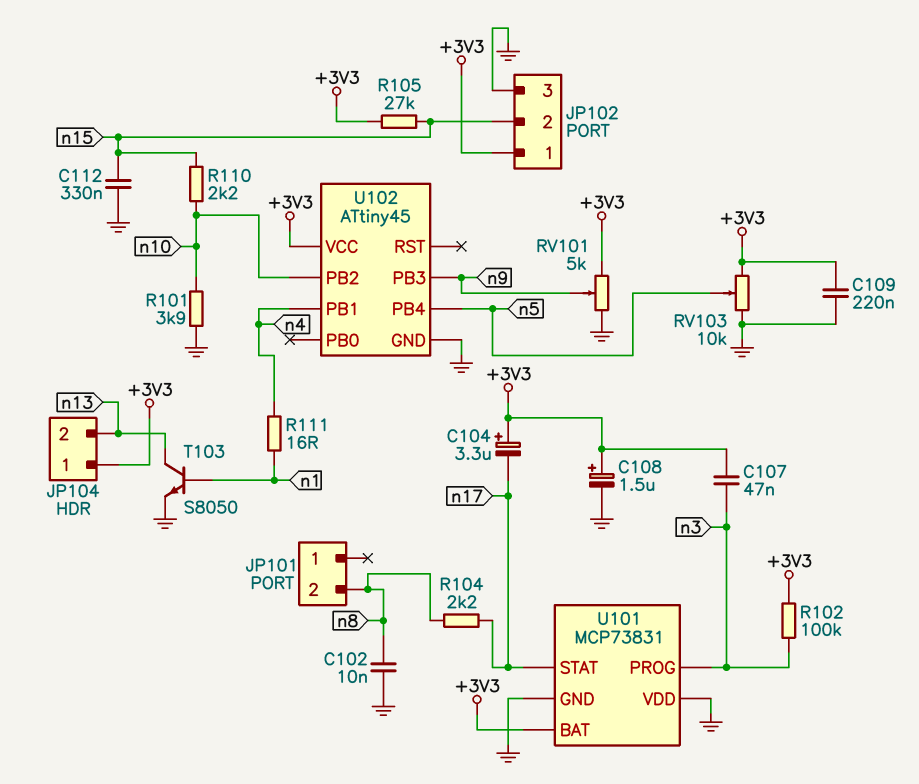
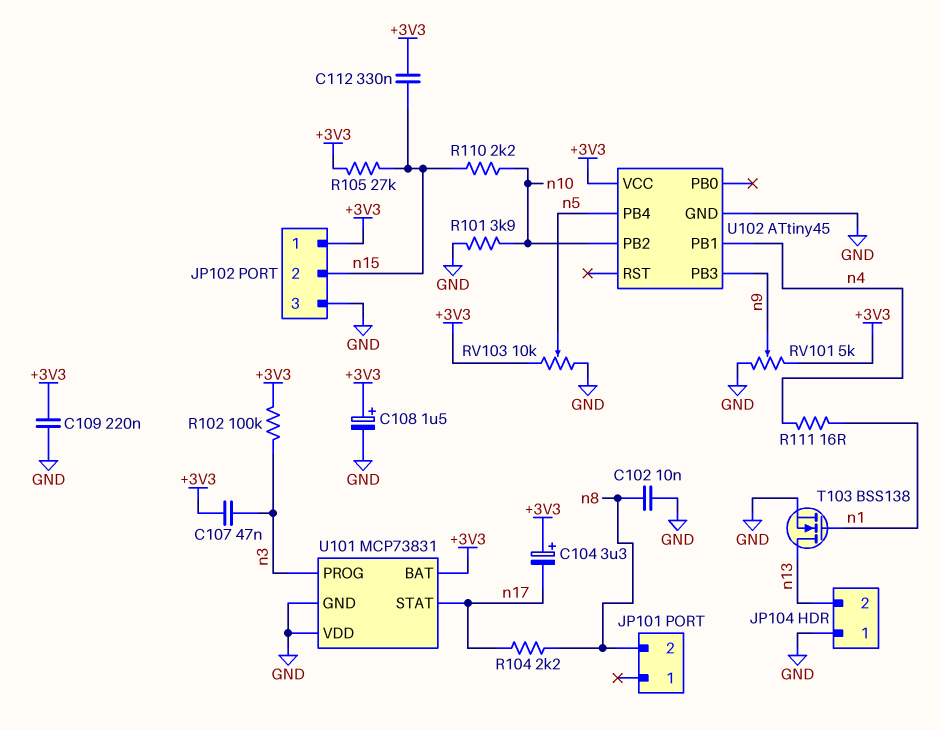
C112: 330nF (GND, n15) -> 330nF (+3V3, n15)
JP104 pin 1: +3V3 -> GND
T103: NPN S8050 (B n1, C n13, E GND) -> NMOS BSS138 (G n1, D n13, S GND)

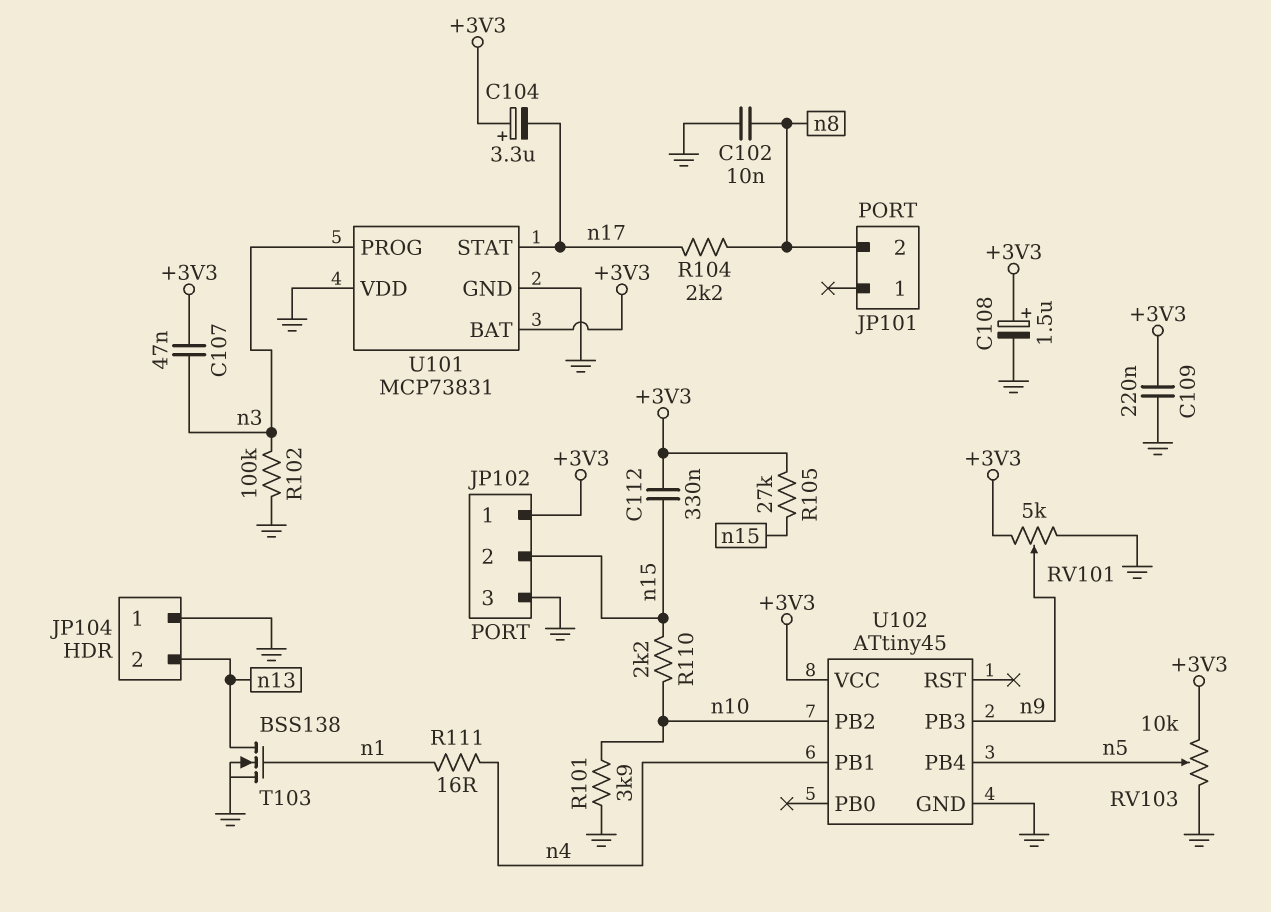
R102: 100k (+3V3, n3) -> 100k (GND, n3)

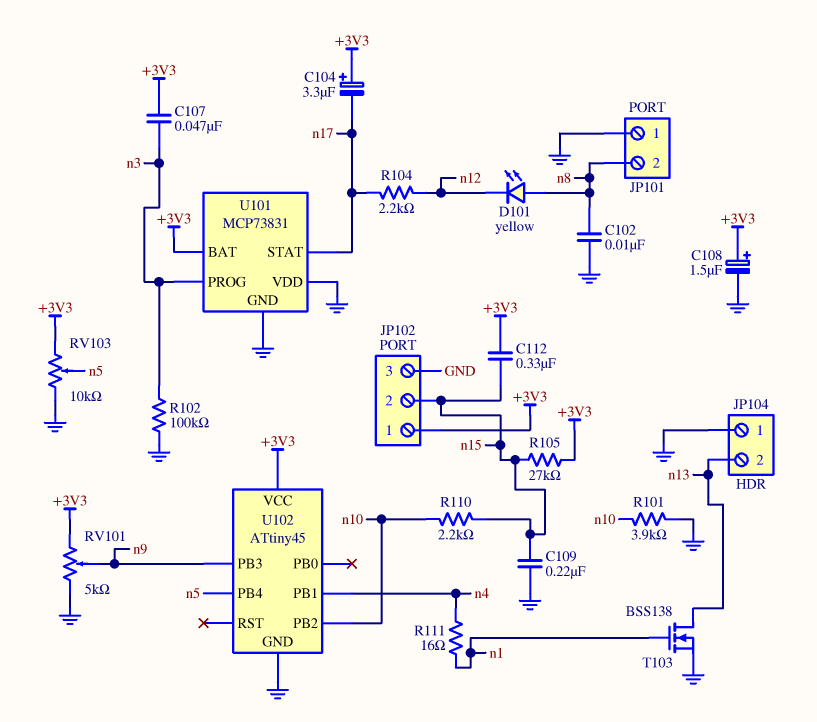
C109: 220nF (+3V3, GND) -> 220nF (GND, n15)
D101: none -> LED yellow (A n8, K n12)
JP101 pin 1: none -> GND
R104: 2.2k (n8, n17) -> 2.2k (n12, n17)

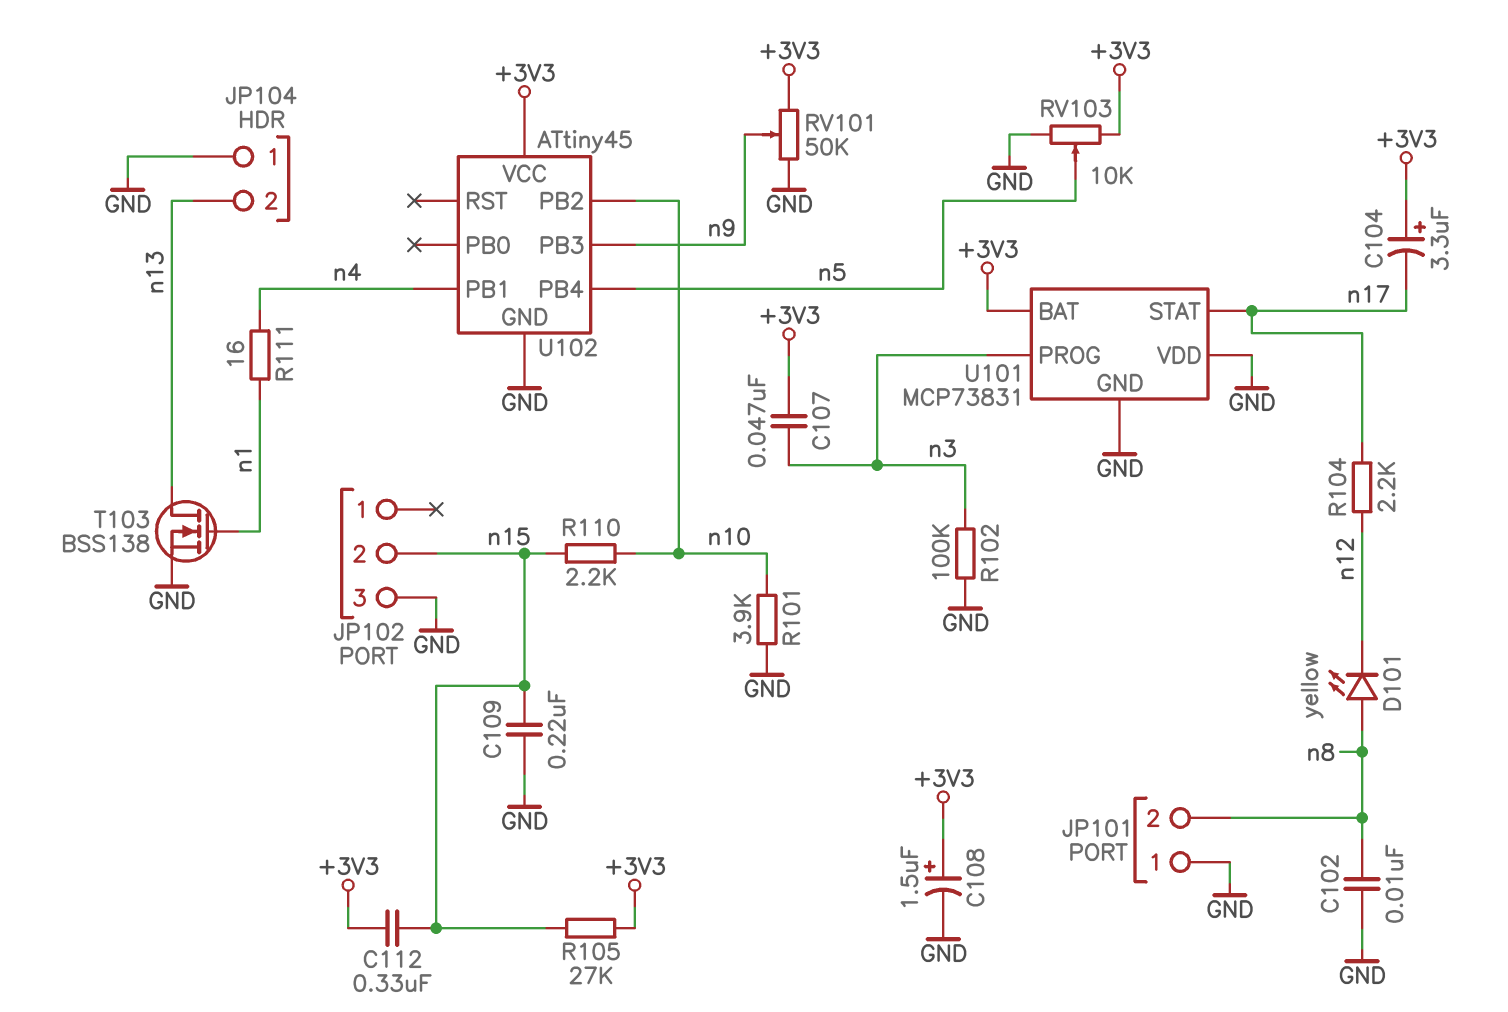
JP102 pin 1: +3V3 -> none
RV101: 5k (+3V3, GND, wiper n9) -> 50k (+3V3, GND, wiper n9)

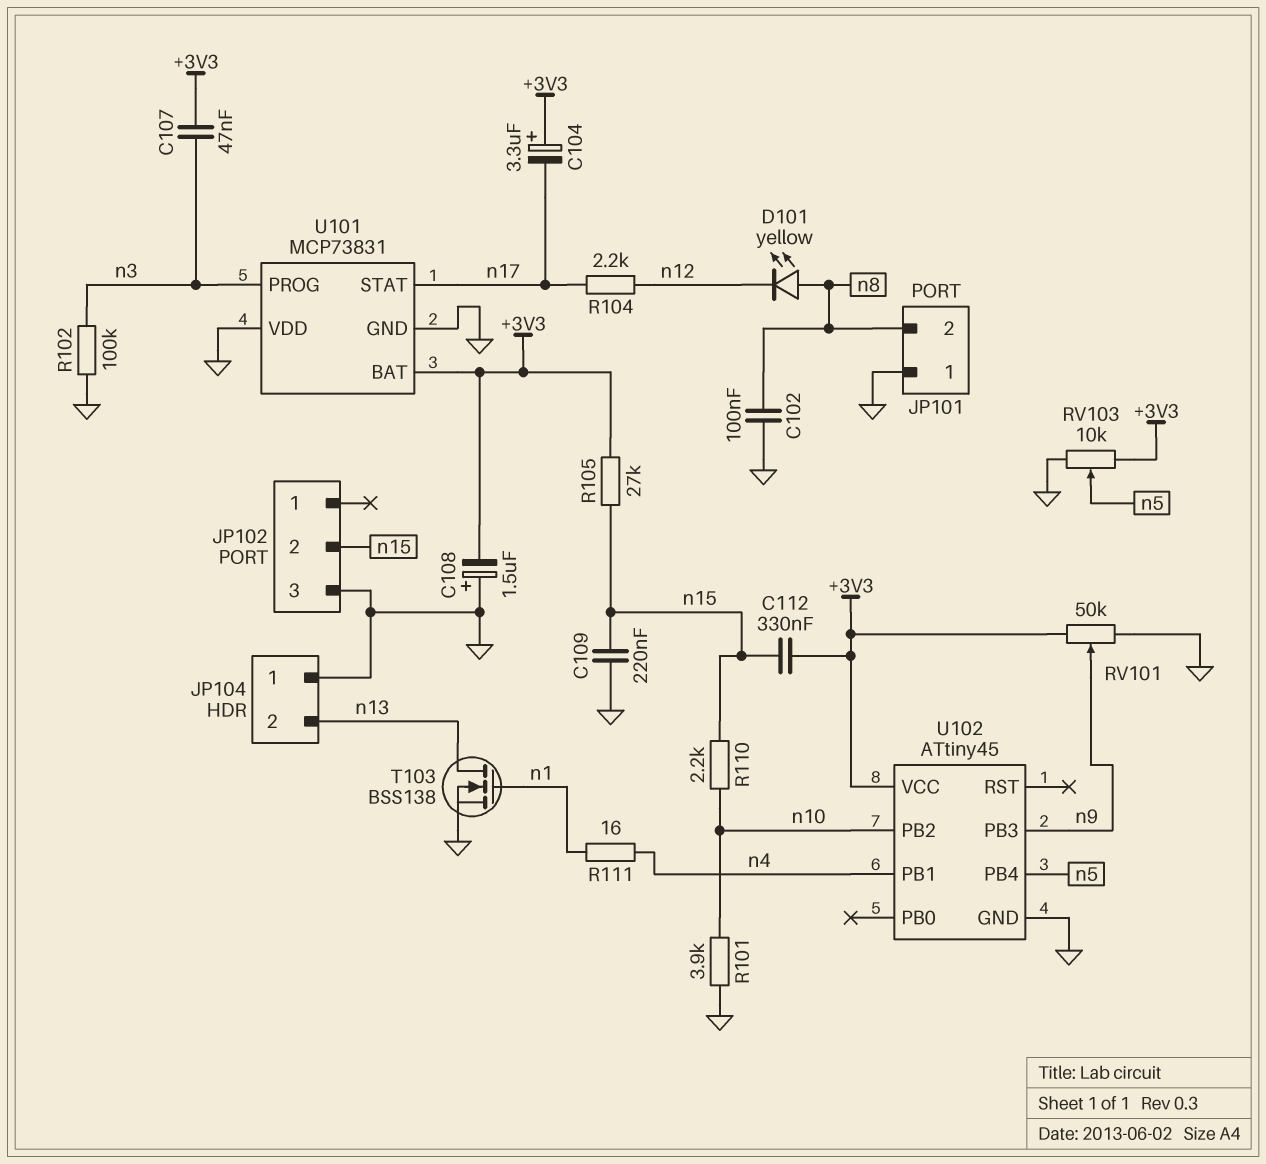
C102: 10nF (GND, n8) -> 100nF (GND, n8)
C108: 1.5uF (plus +3V3, minus GND) -> 1.5uF (plus GND, minus +3V3)

